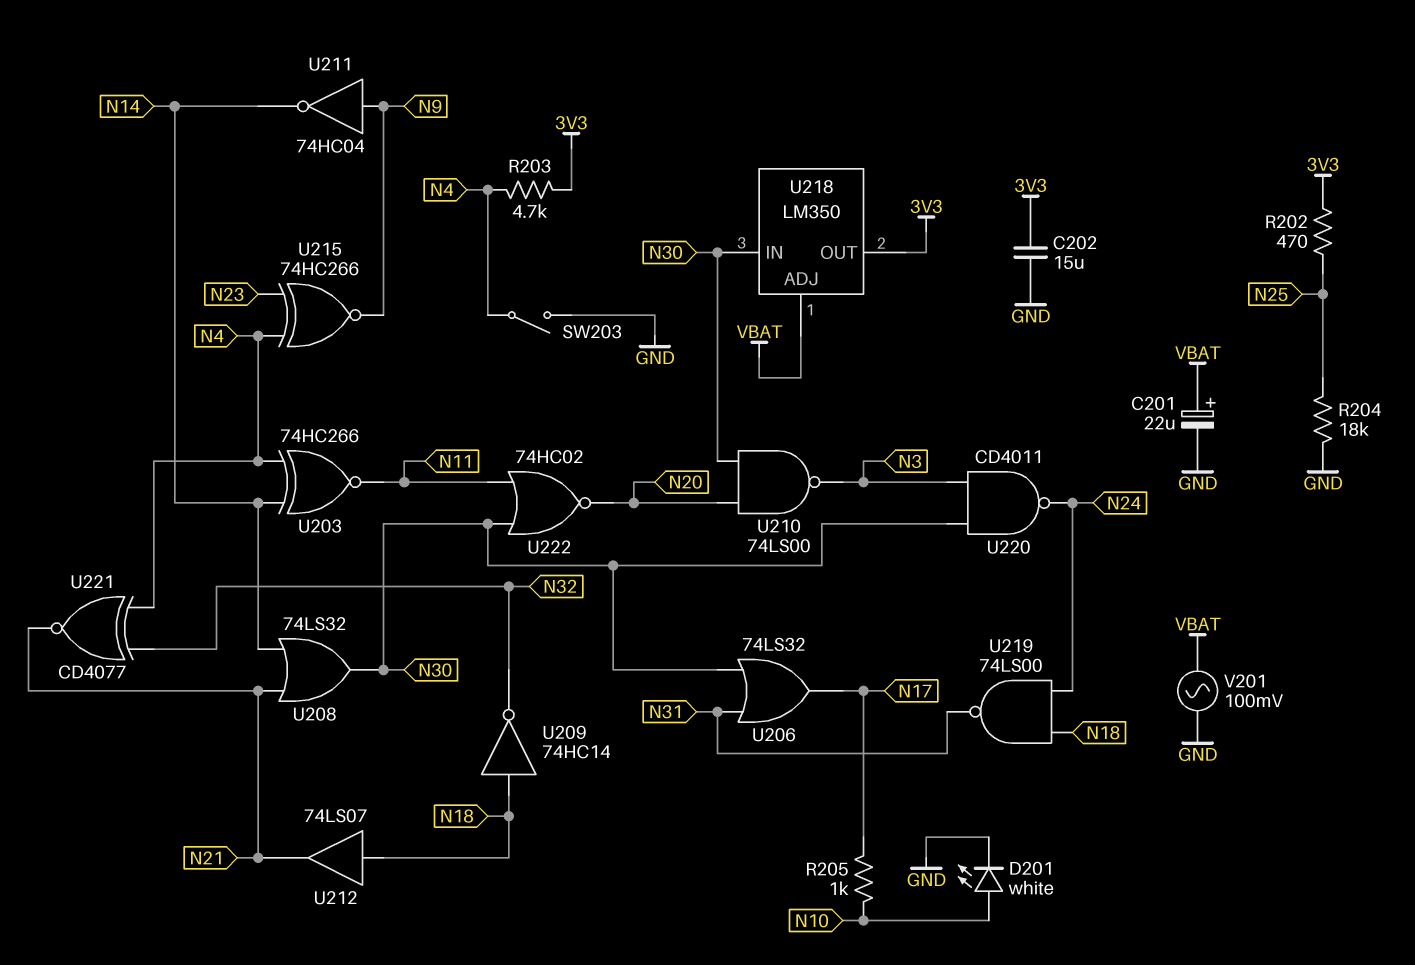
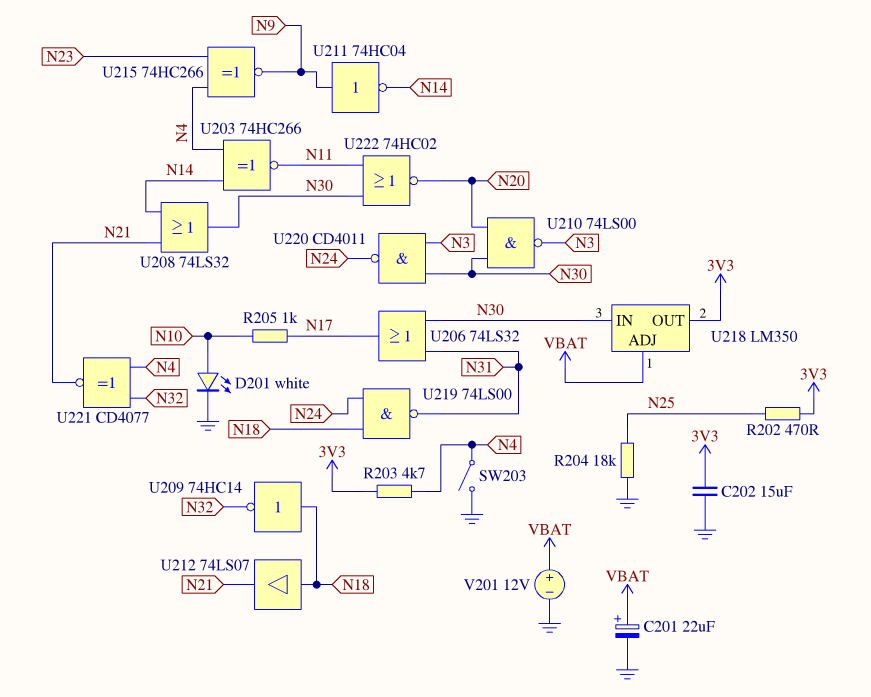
V201: AC 100mV (GND, VBAT) -> 12V (plus VBAT, minus GND)

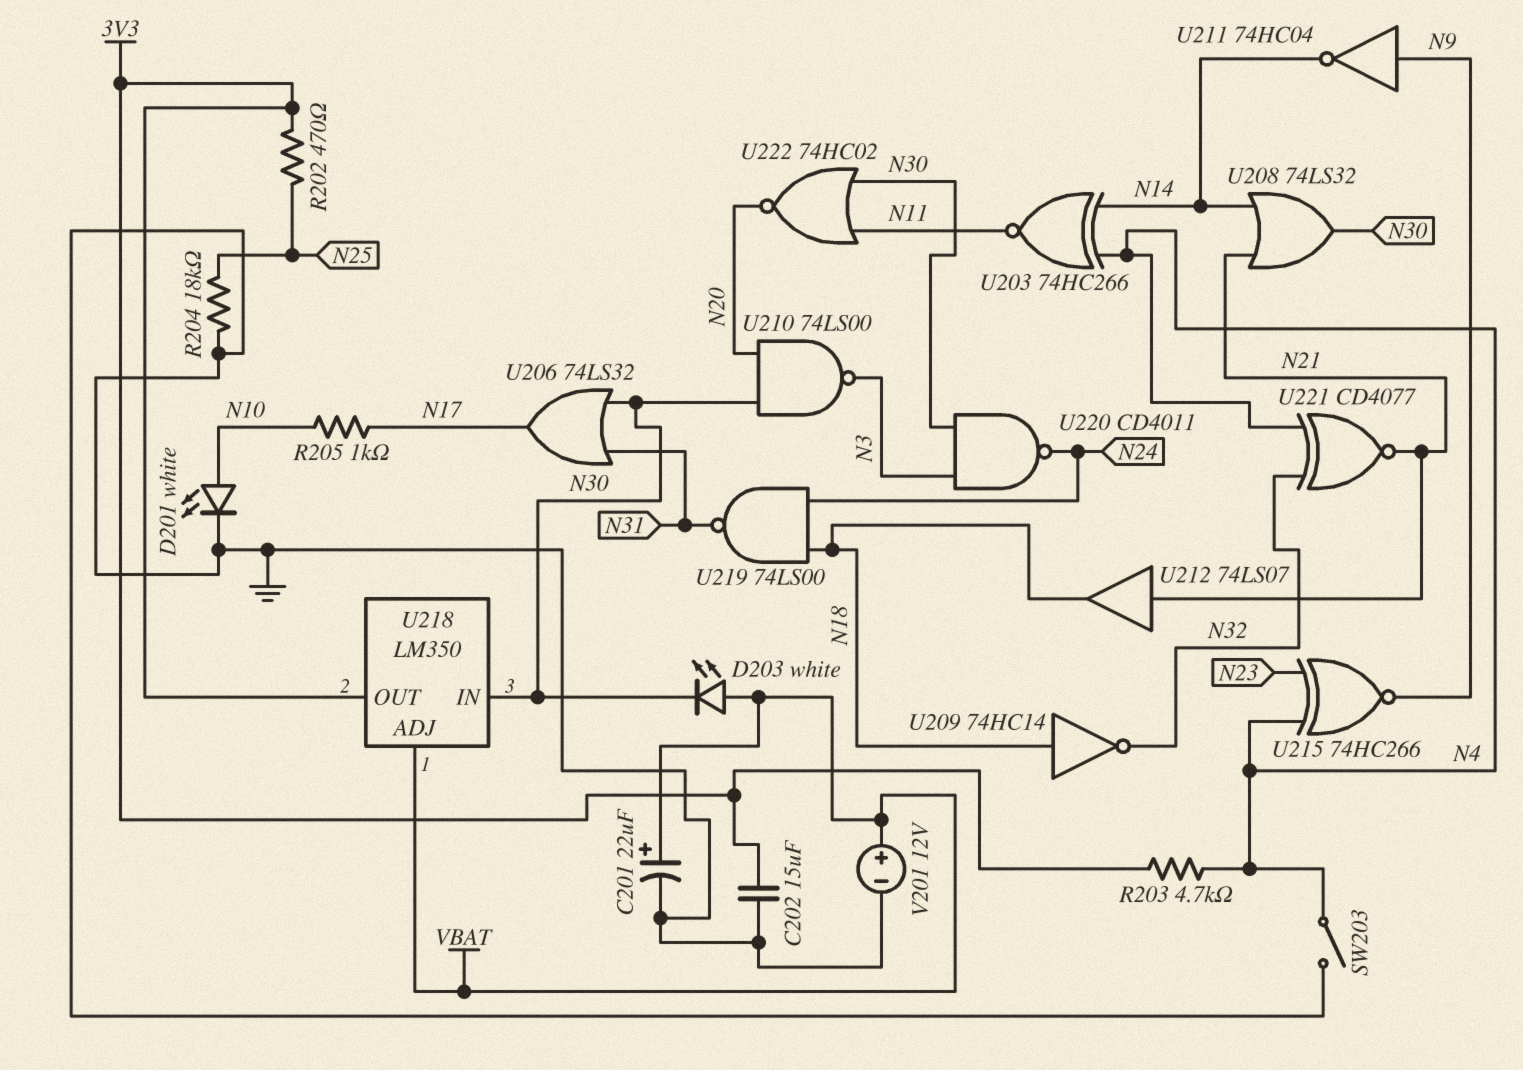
D203: none -> LED white (A VBAT, K N30)
U212: buffer 74LS07 (in N18, out N21) -> buffer 74LS07 (in N21, out N18)

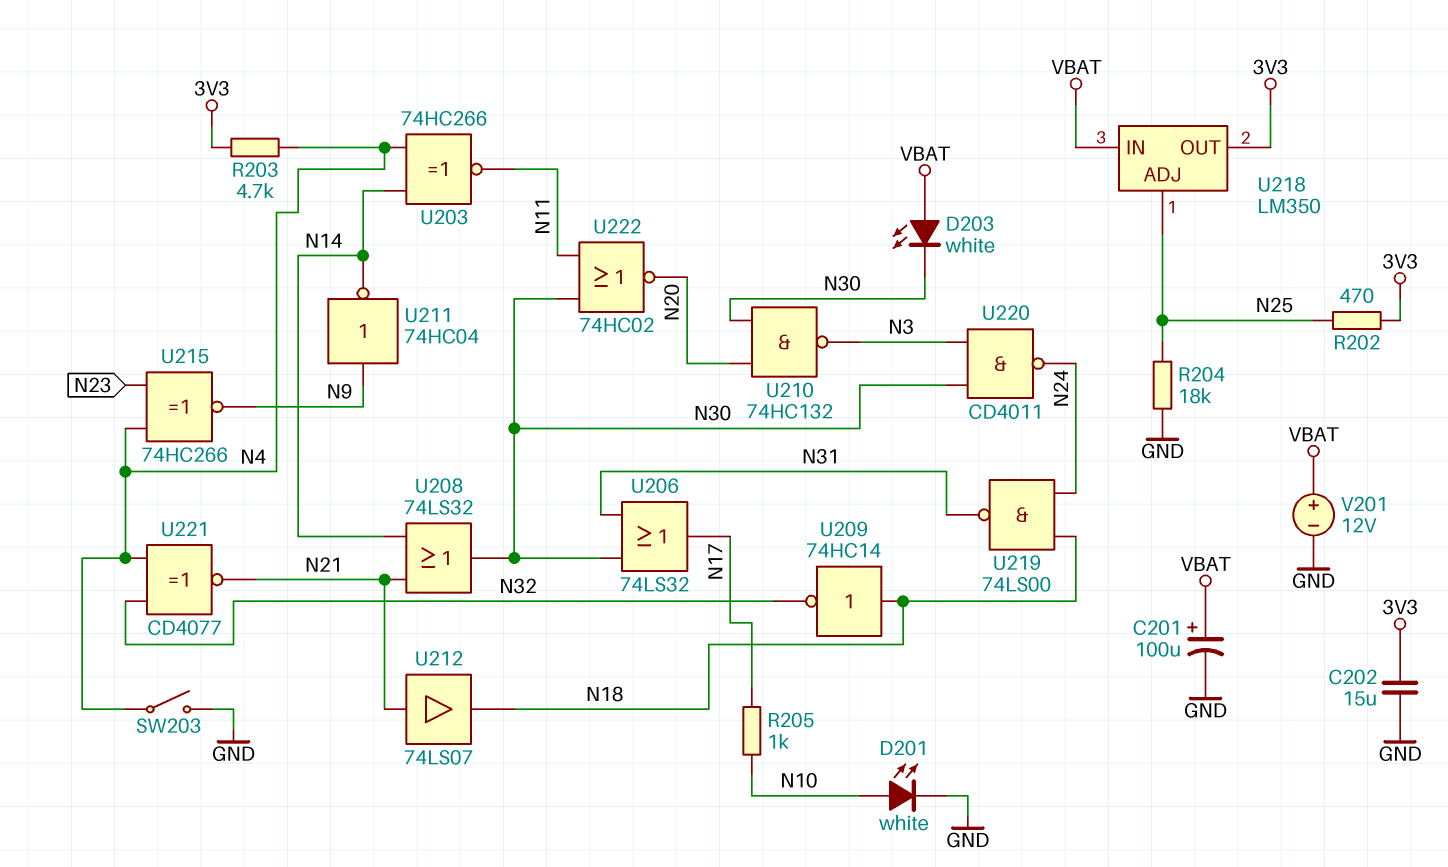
C201: 22uF (plus VBAT, minus GND) -> 100uF (plus VBAT, minus GND)
U210: NAND 74LS00 (in N20, in N30, out N3) -> NAND 74HC132 (in N20, in N30, out N3)
U218 pin ADJ: VBAT -> N25
U218 pin IN: N30 -> VBAT

